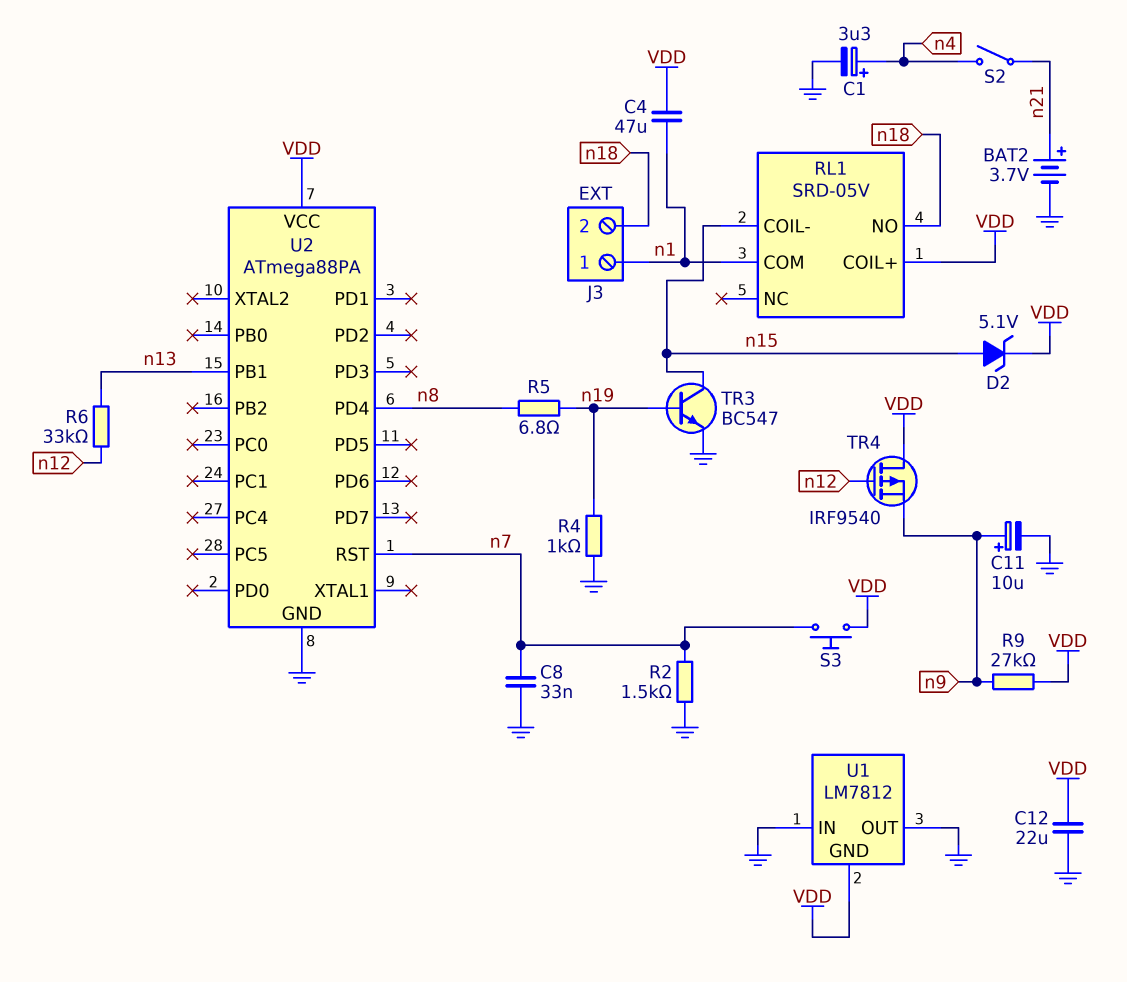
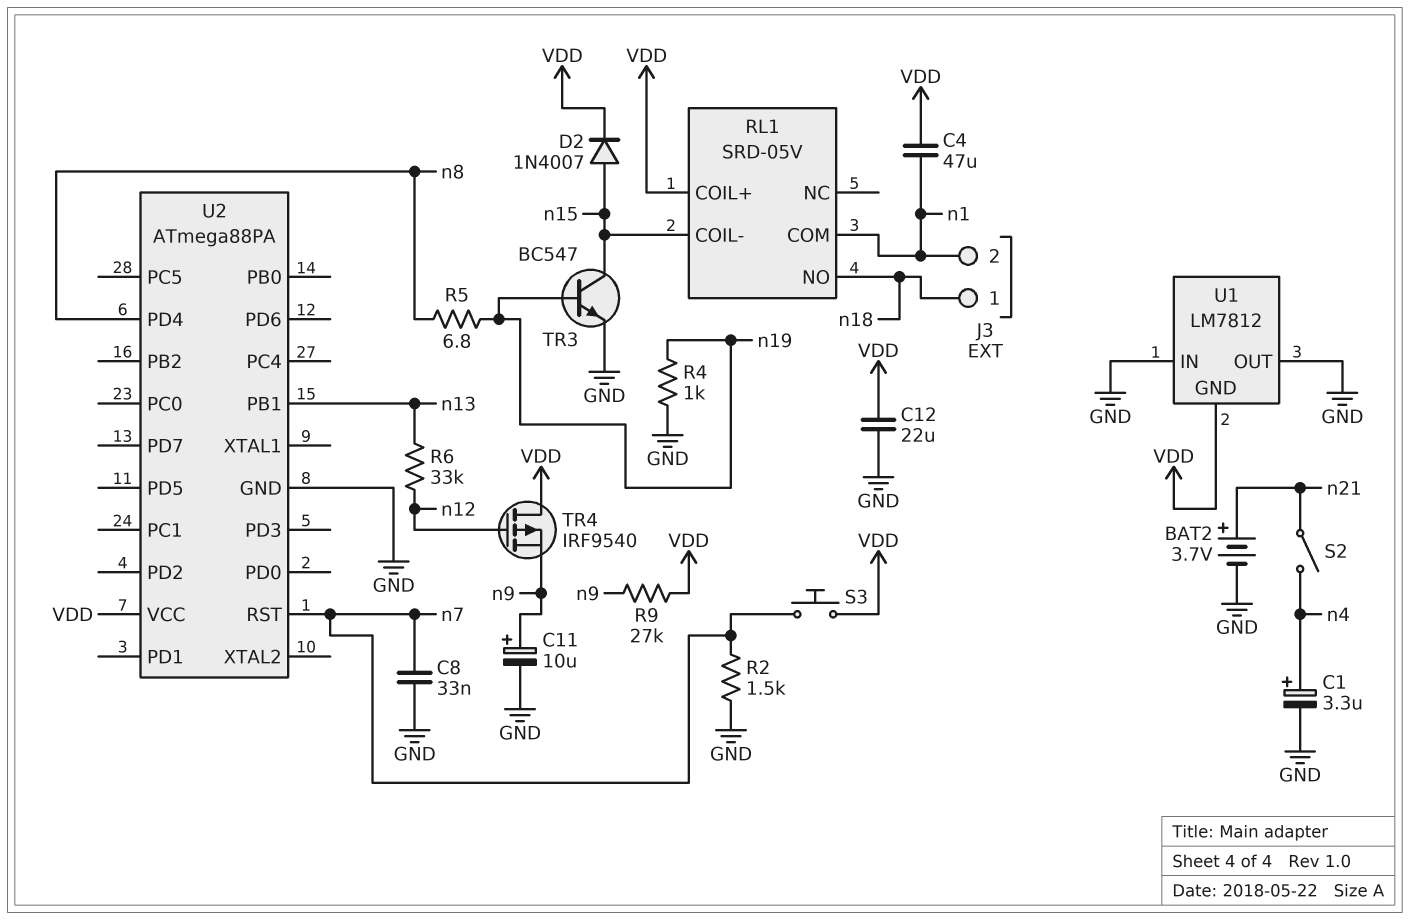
D2: zener 5.1V (A n15, K VDD) -> diode 1N4007 (A n15, K VDD)
J3 pin 1: n1 -> n18
J3 pin 2: n18 -> n1

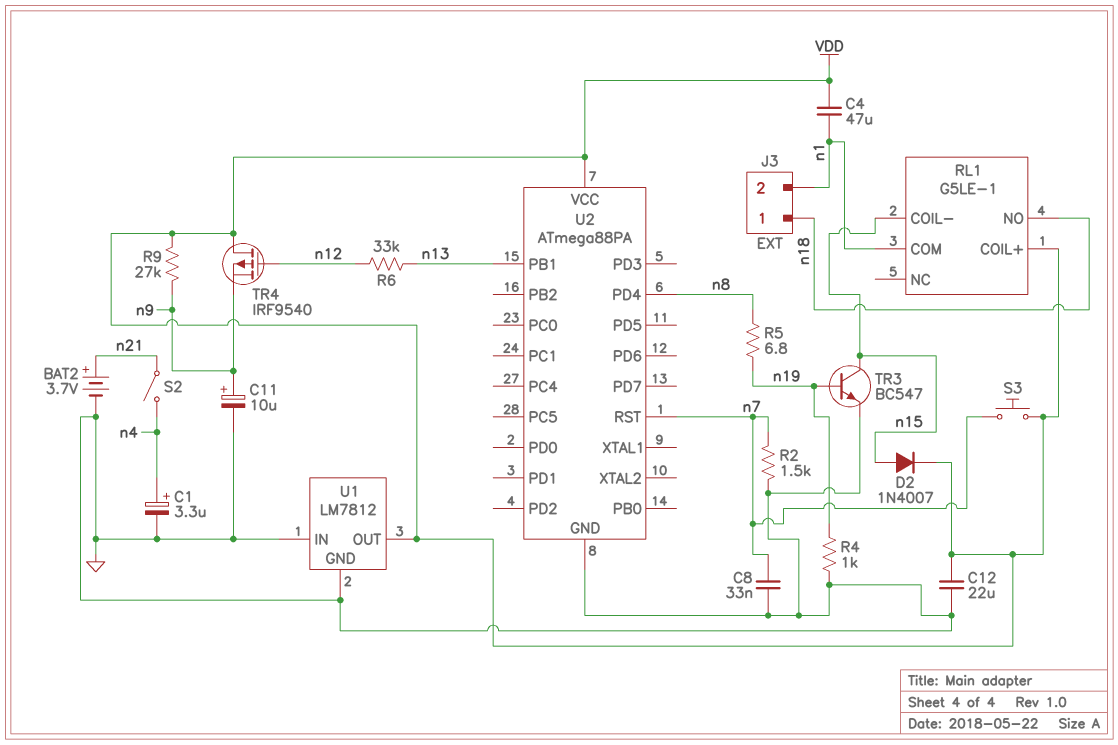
RL1: SRD-05V -> G5LE-1
U1 pin GND: VDD -> GND
U1 pin OUT: GND -> VDD

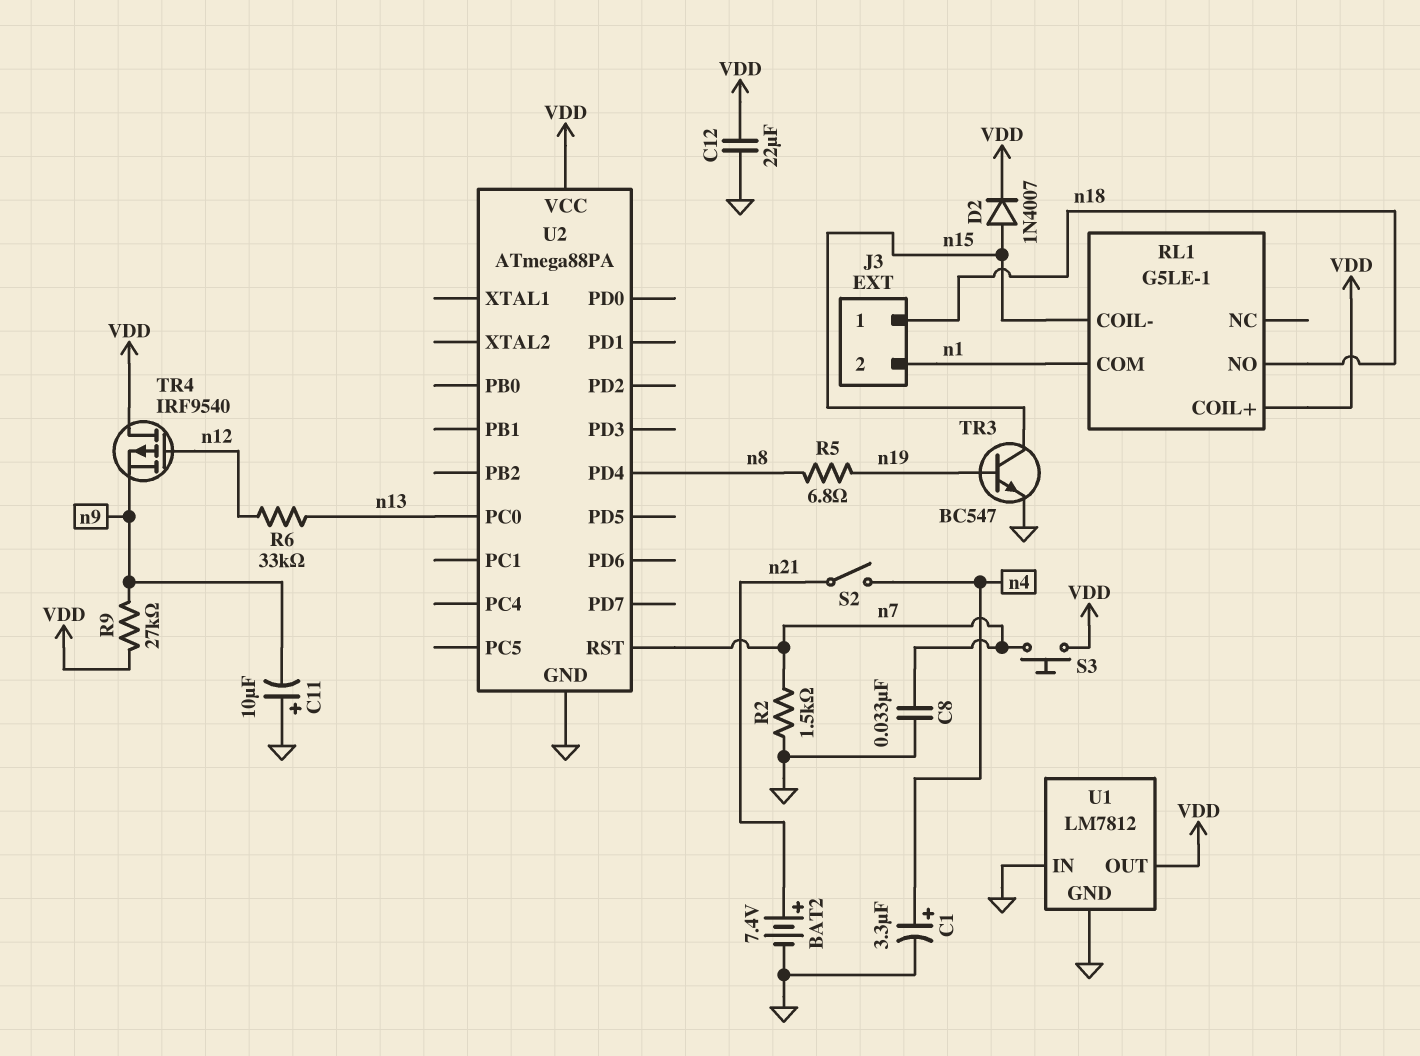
BAT2: 3.7V (plus n21, minus GND) -> 7.4V (plus n21, minus GND)
C4: 47uF (VDD, n1) -> none
C11: 10uF (plus n9, minus GND) -> 10uF (plus GND, minus n9)
R4: 1k (GND, n19) -> none
U2 pin PB1: n13 -> none
U2 pin PC0: none -> n13

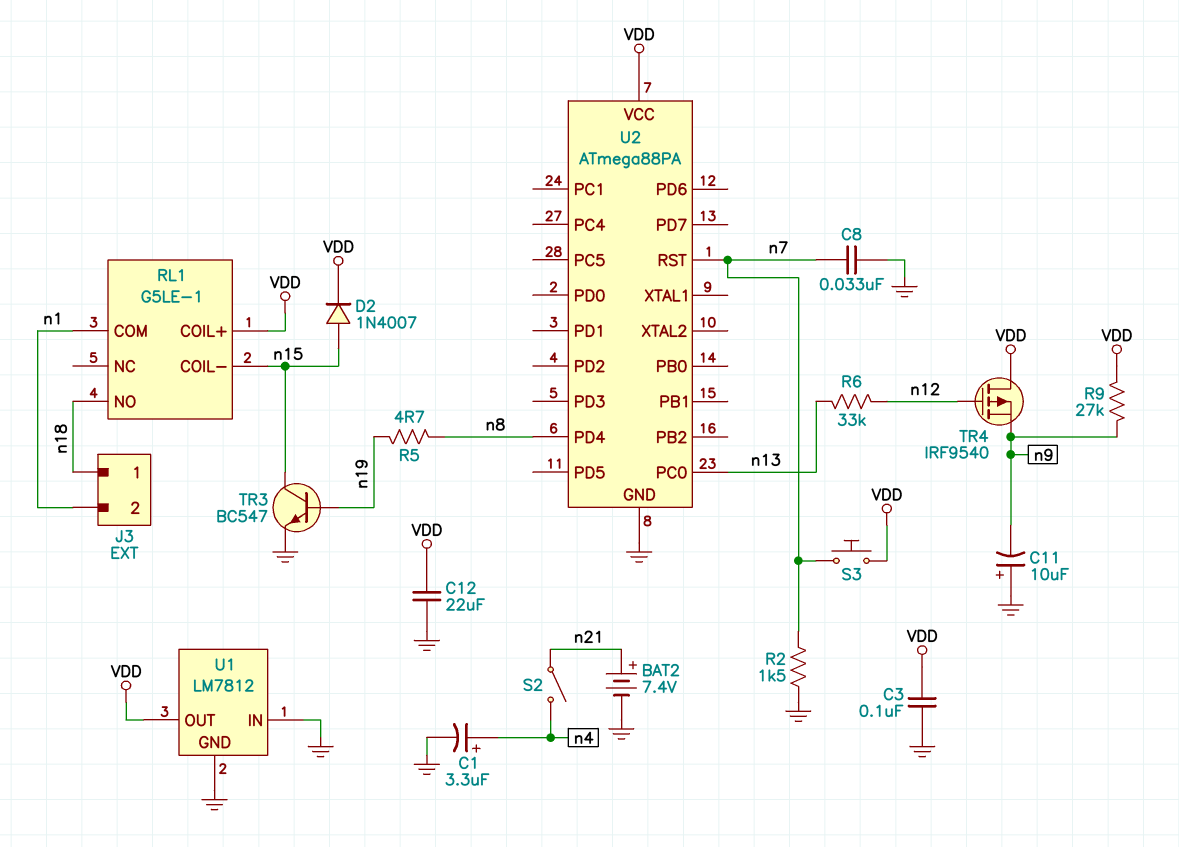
C3: none -> 100nF (GND, VDD)
R5: 6.8 (n8, n19) -> 4.7 (n8, n19)

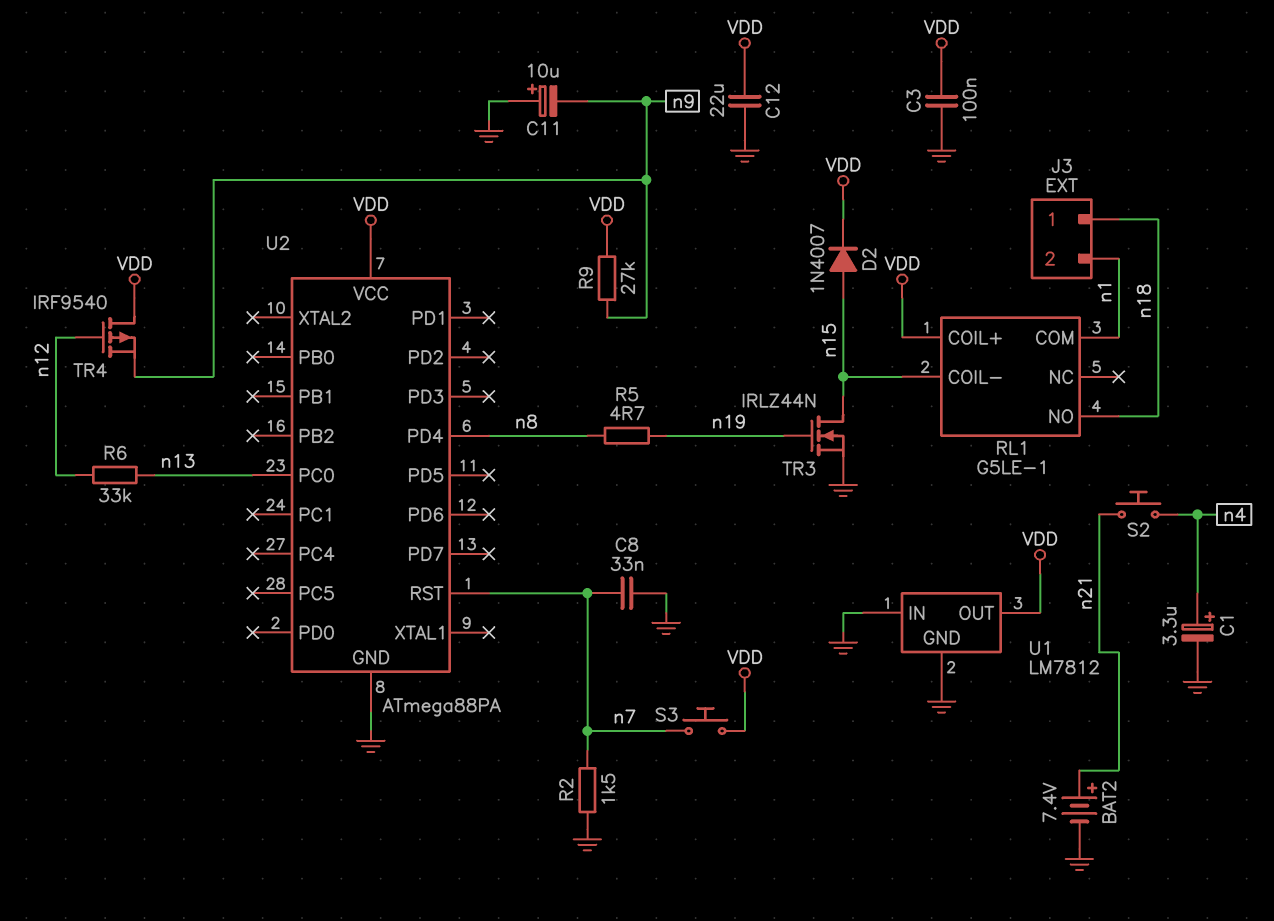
S2: switch (n4, n21) -> button (n4, n21)
TR3: NPN BC547 (B n19, C n15, E GND) -> NMOS IRLZ44N (G n19, D n15, S GND)

